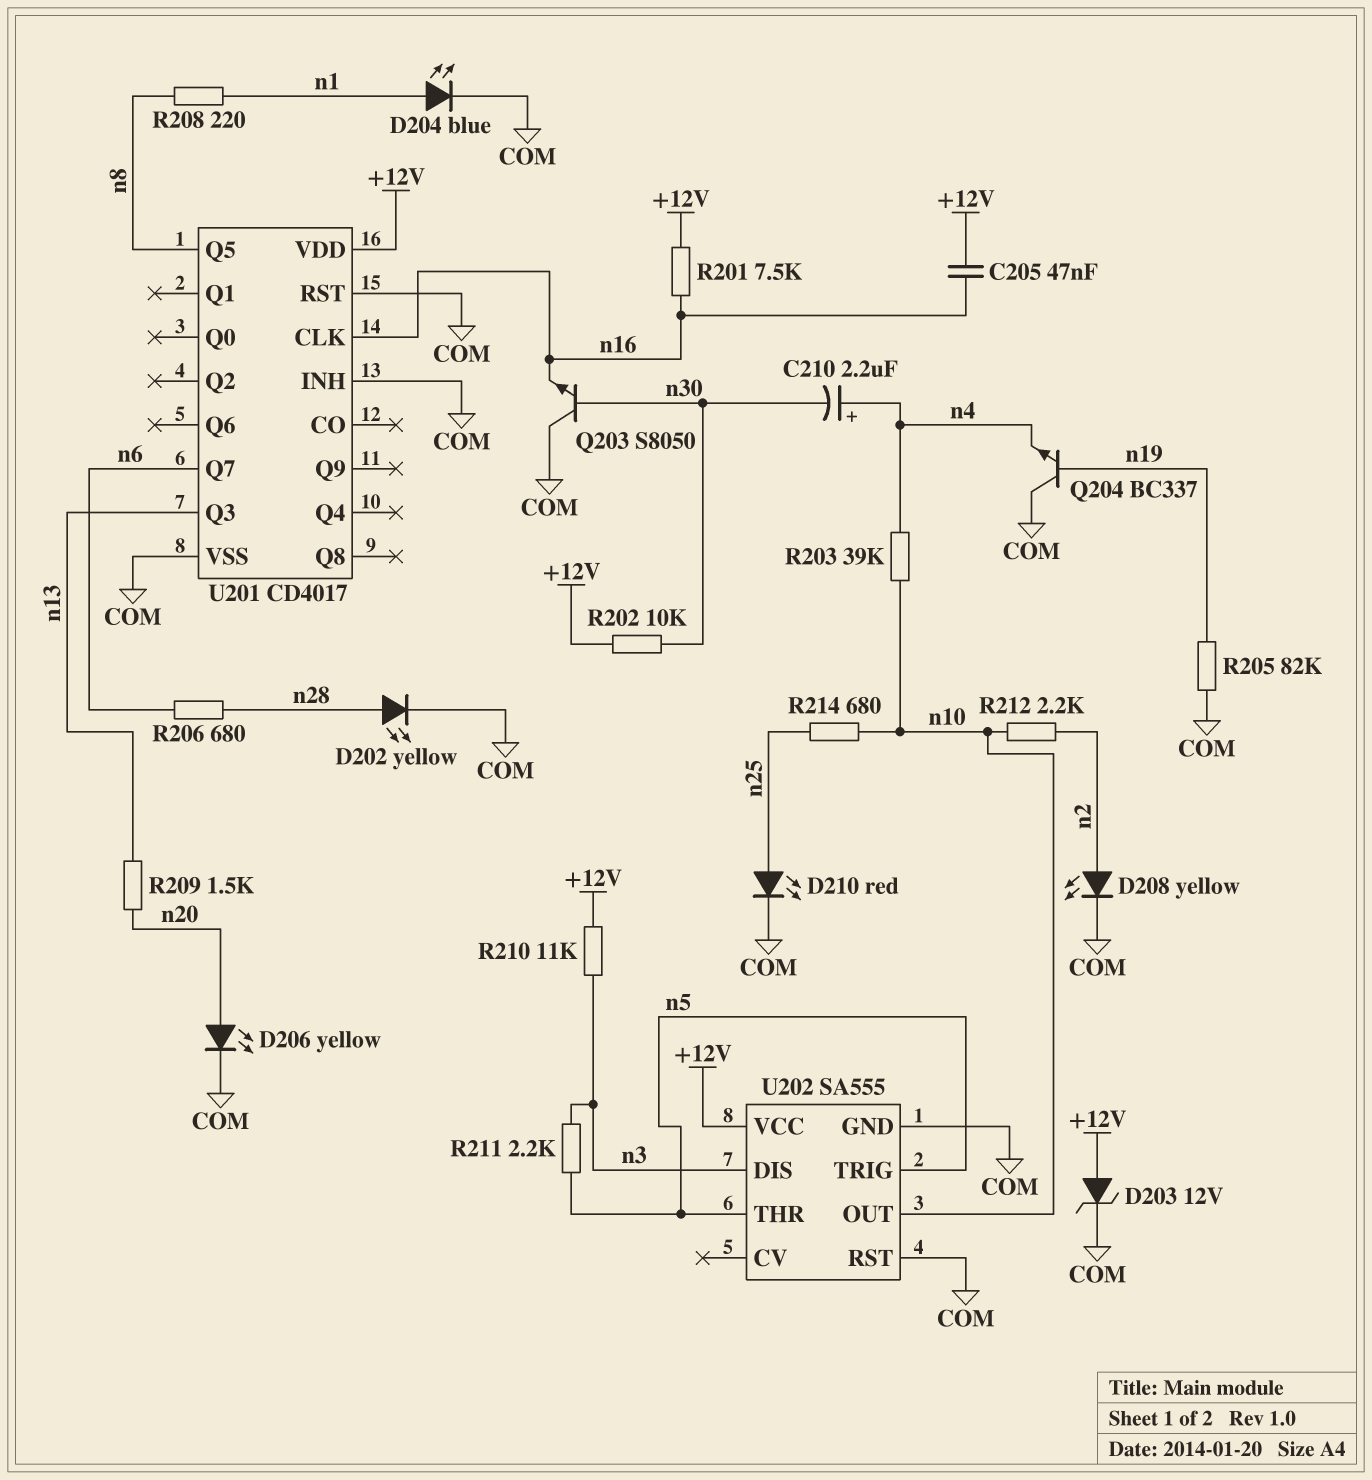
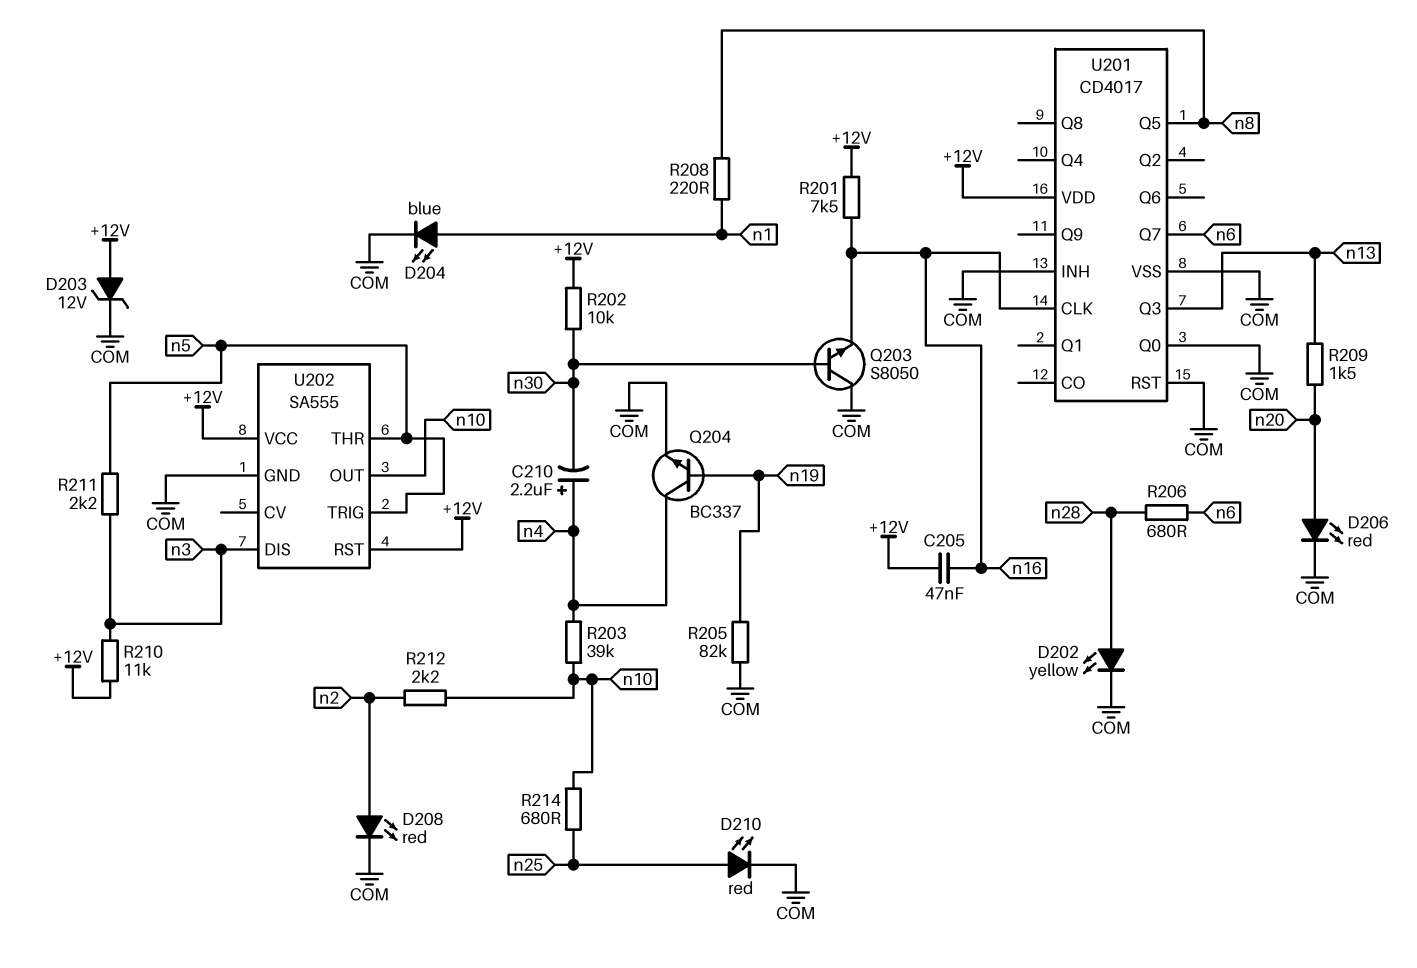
D206: LED yellow (A n20, K COM) -> LED red (A n20, K COM)
D208: LED yellow (A n2, K COM) -> LED red (A n2, K COM)
Q204: NPN BC337 (B n19, C COM, E n4) -> NPN BC337 (B n19, C n4, E COM)
U201 pin Q0: none -> COM
U202 pin RST: COM -> +12V

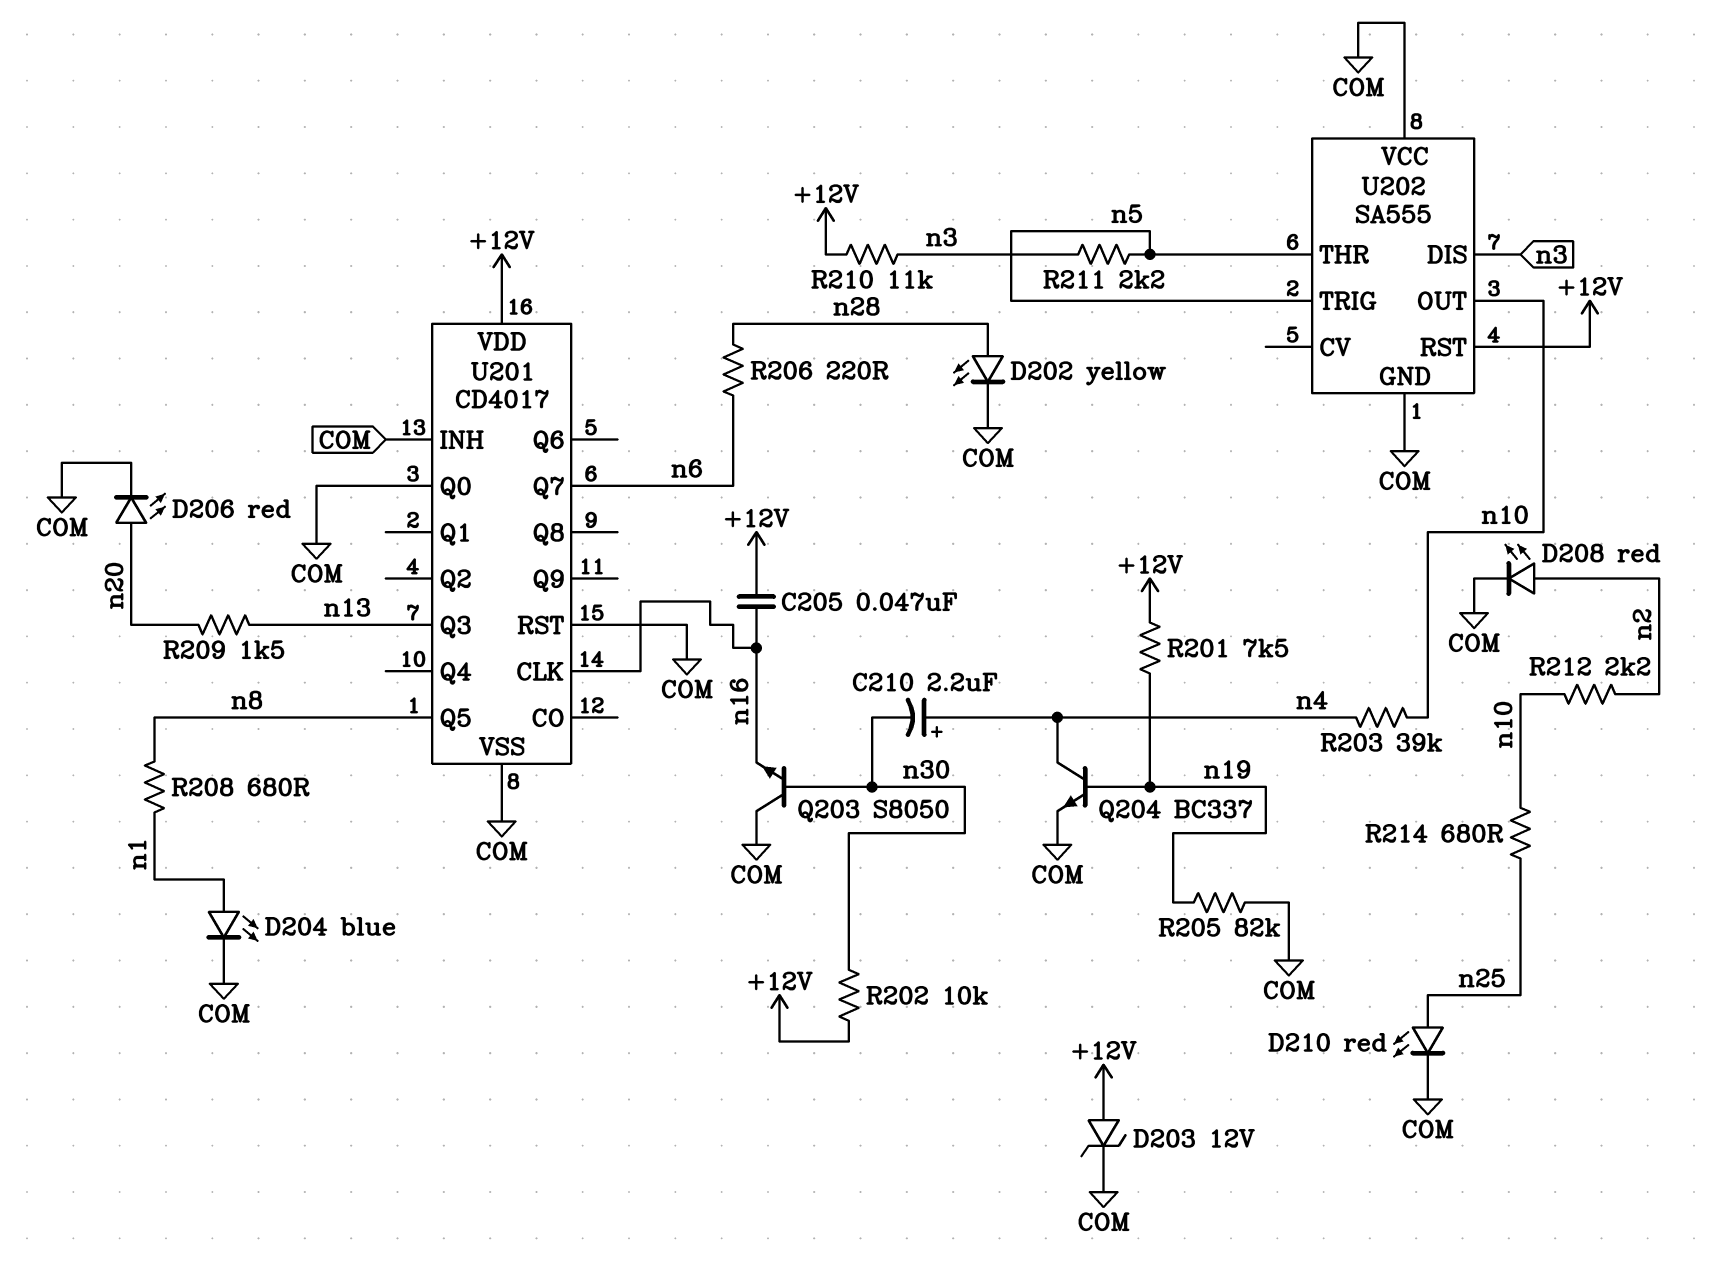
R201: 7.5k (+12V, n16) -> 7.5k (+12V, n19)
R206: 680 (n6, n28) -> 220 (n6, n28)
R208: 220 (n1, n8) -> 680 (n1, n8)
U202 pin VCC: +12V -> COM

